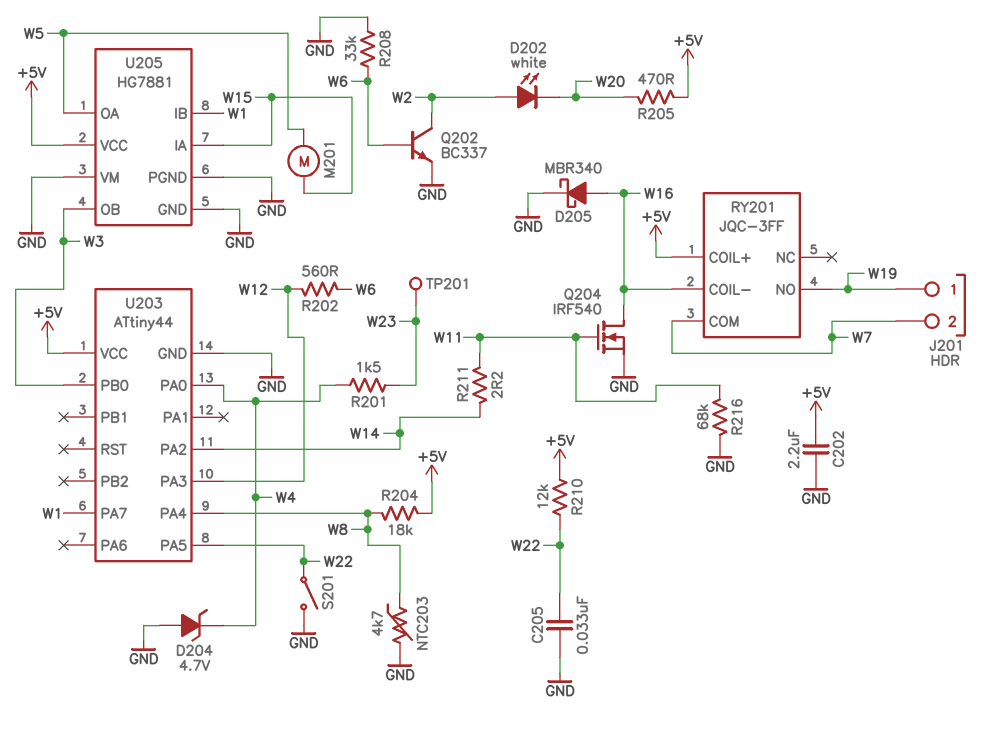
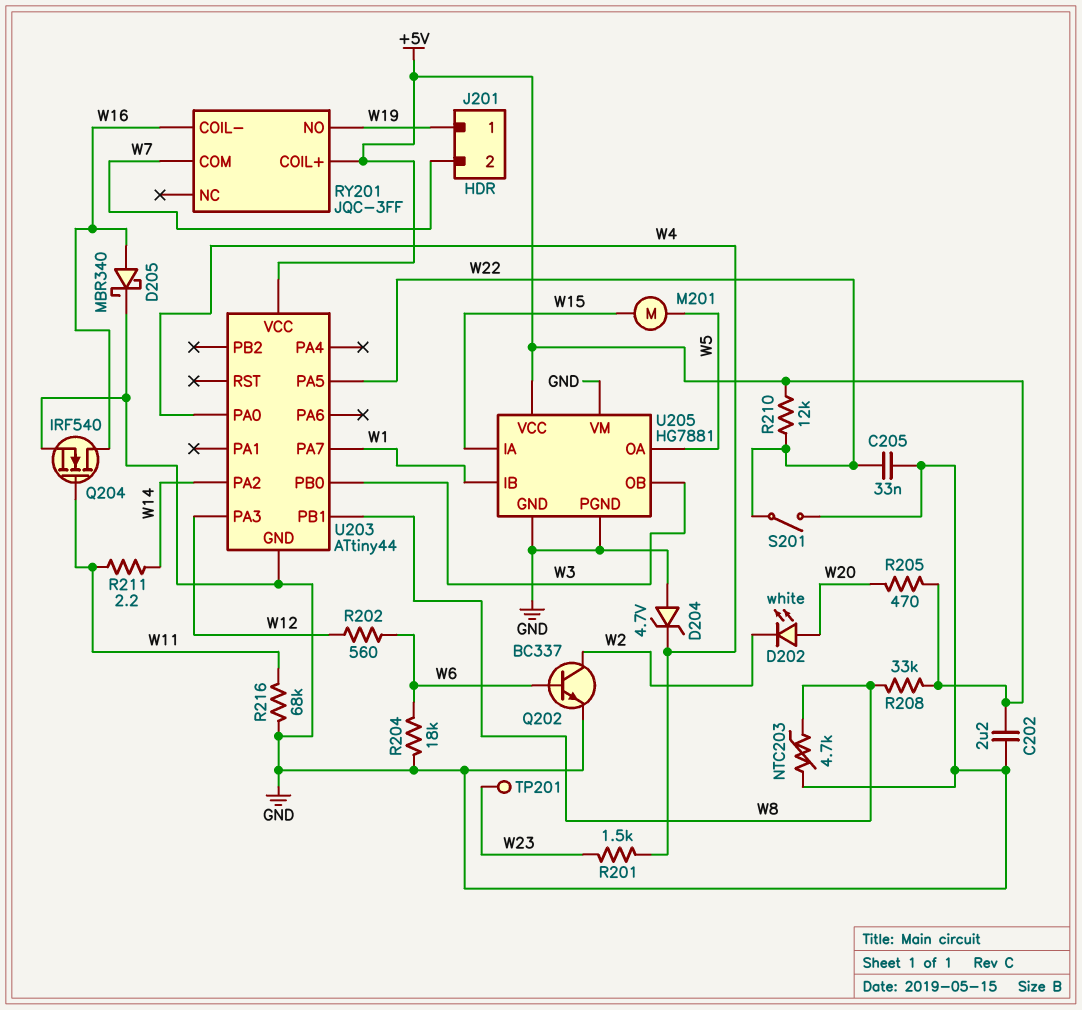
D202: LED white (A W2, K W20) -> LED white (A W20, K W2)
R204: 18k (+5V, W8) -> 18k (GND, W6)
R208: 33k (GND, W6) -> 33k (+5V, W8)
U203 pin PA4: W8 -> none
U203 pin PB1: none -> W8

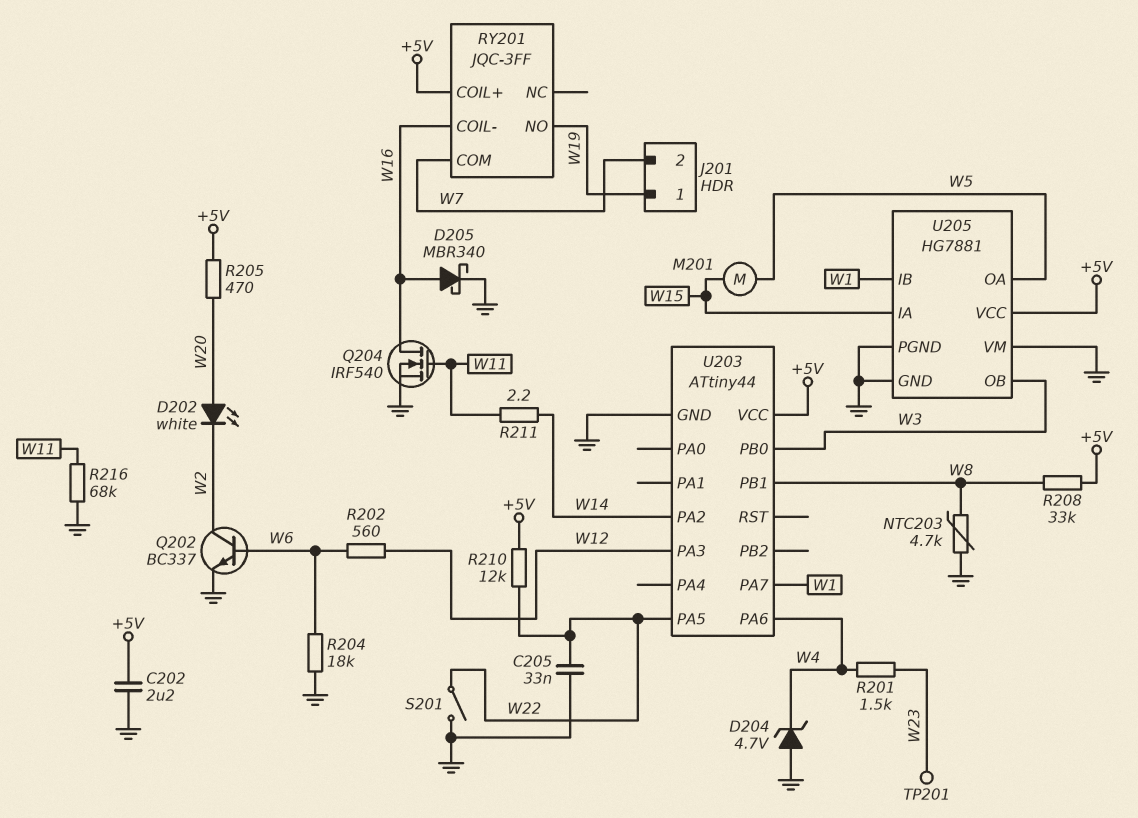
U203 pin PA0: W4 -> none
U203 pin PA6: none -> W4

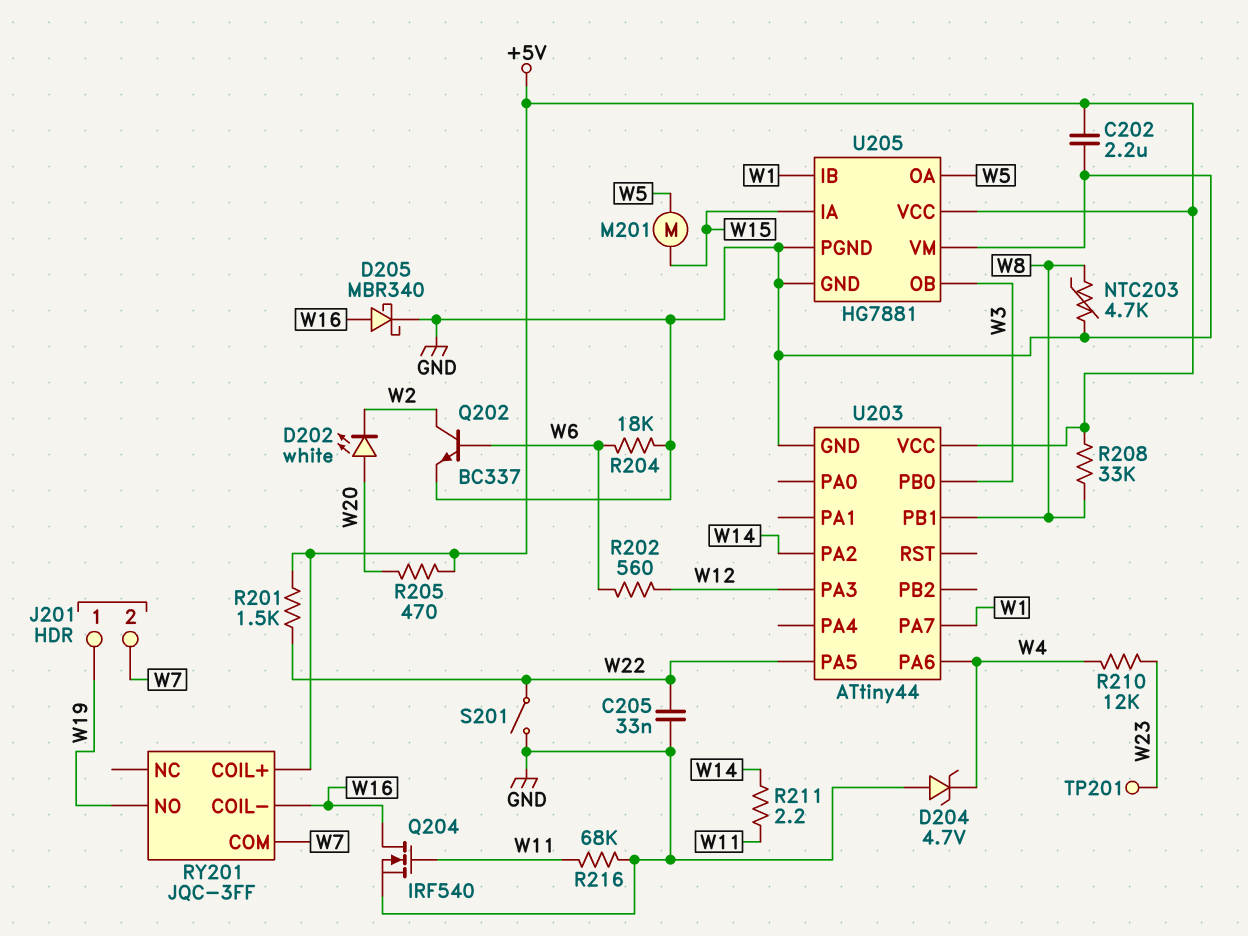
R201: 1.5k (W4, W23) -> 1.5k (+5V, W22)
R210: 12k (+5V, W22) -> 12k (W4, W23)

